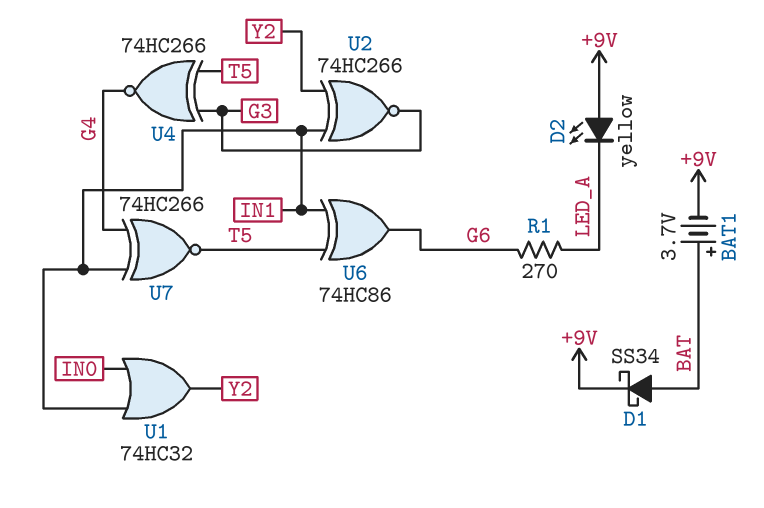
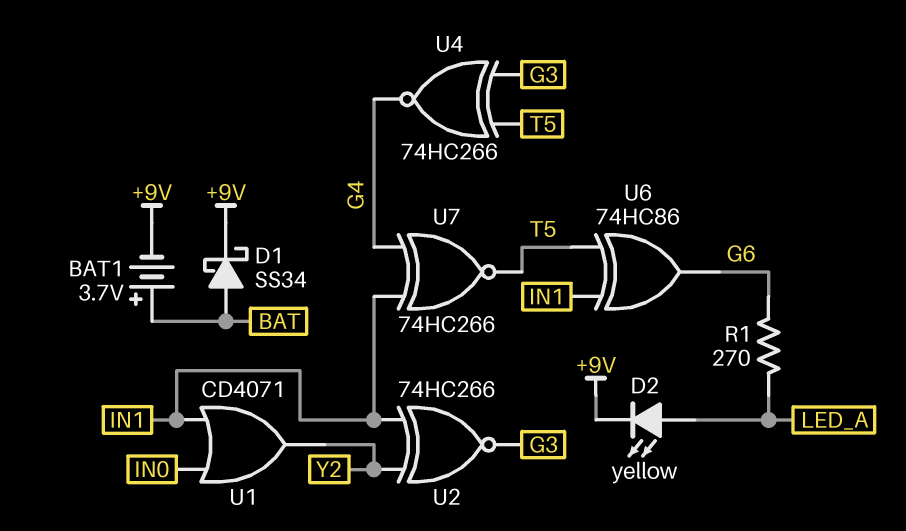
D2: LED yellow (A +9V, K LED_A) -> LED yellow (A LED_A, K +9V)
U1: OR 74HC32 (in IN0, in IN1, out Y2) -> OR CD4071 (in IN0, in IN1, out Y2)

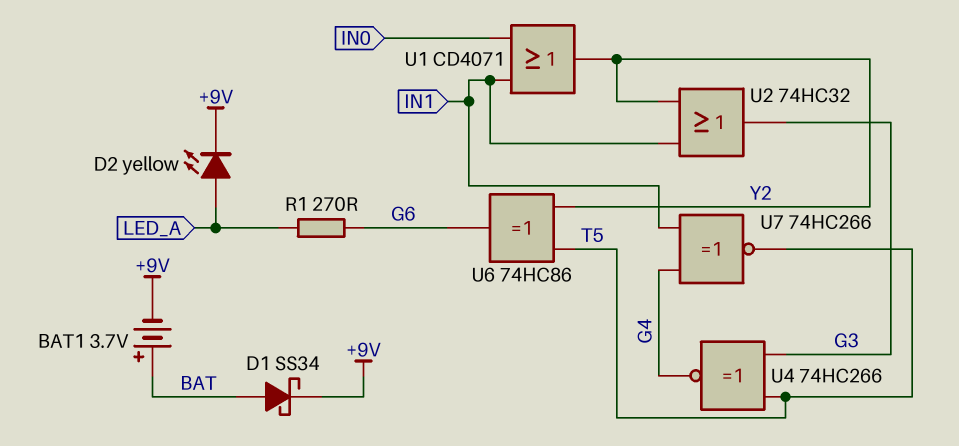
U2: XNOR 74HC266 (in IN1, in Y2, out G3) -> OR 74HC32 (in IN1, in Y2, out G3)
U6: XOR 74HC86 (in IN1, in T5, out G6) -> XOR 74HC86 (in T5, in Y2, out G6)

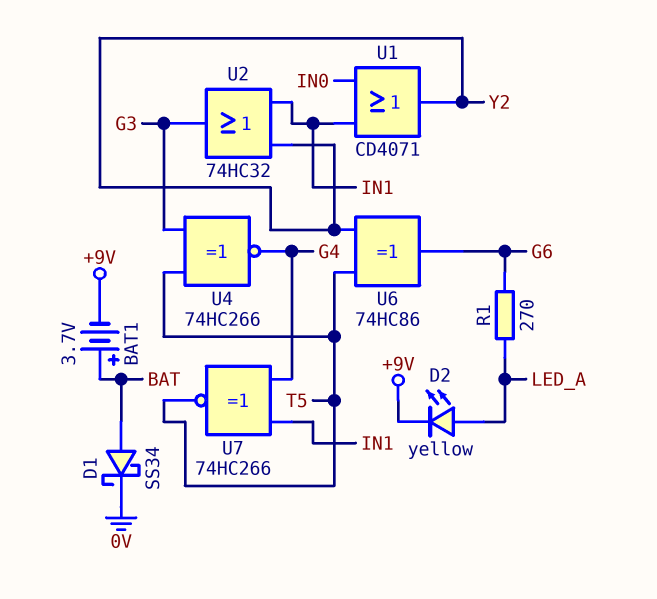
D1: schottky SS34 (A BAT, K +9V) -> schottky SS34 (A BAT, K 0V)

